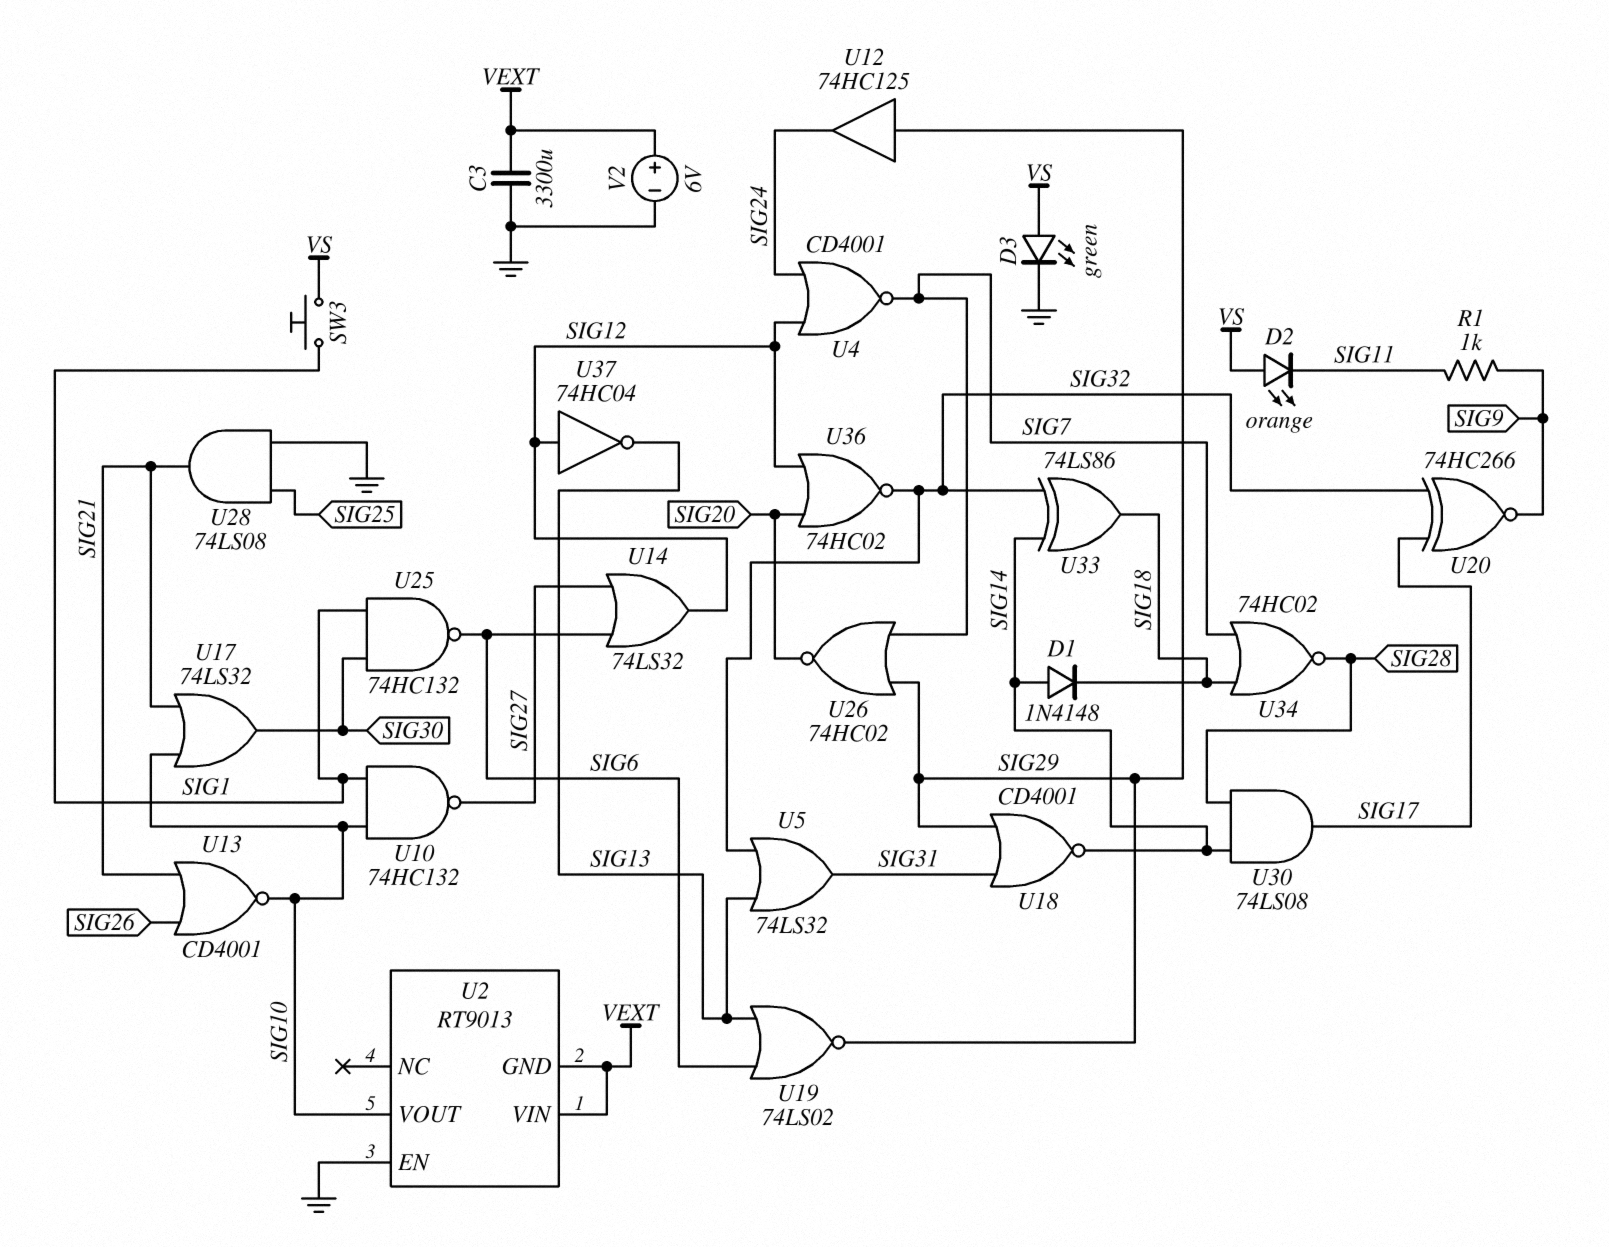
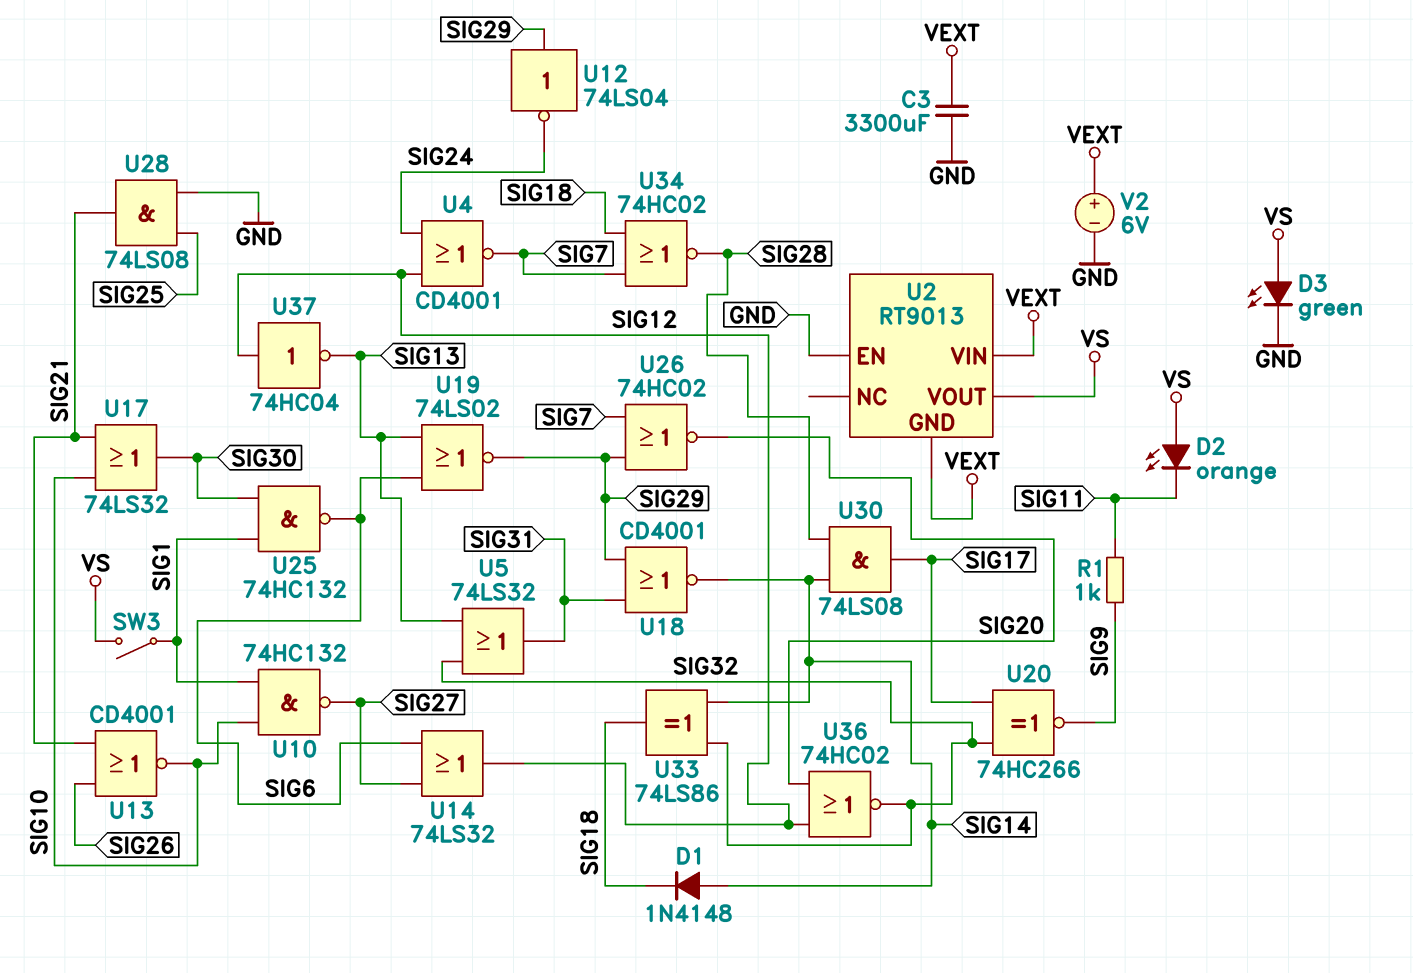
SW3: button (SIG1, VS) -> switch (SIG1, VS)
U2 pin VOUT: SIG10 -> VS
U12: buffer 74HC125 (in SIG29, out SIG24) -> NOT 74LS04 (in SIG29, out SIG24)

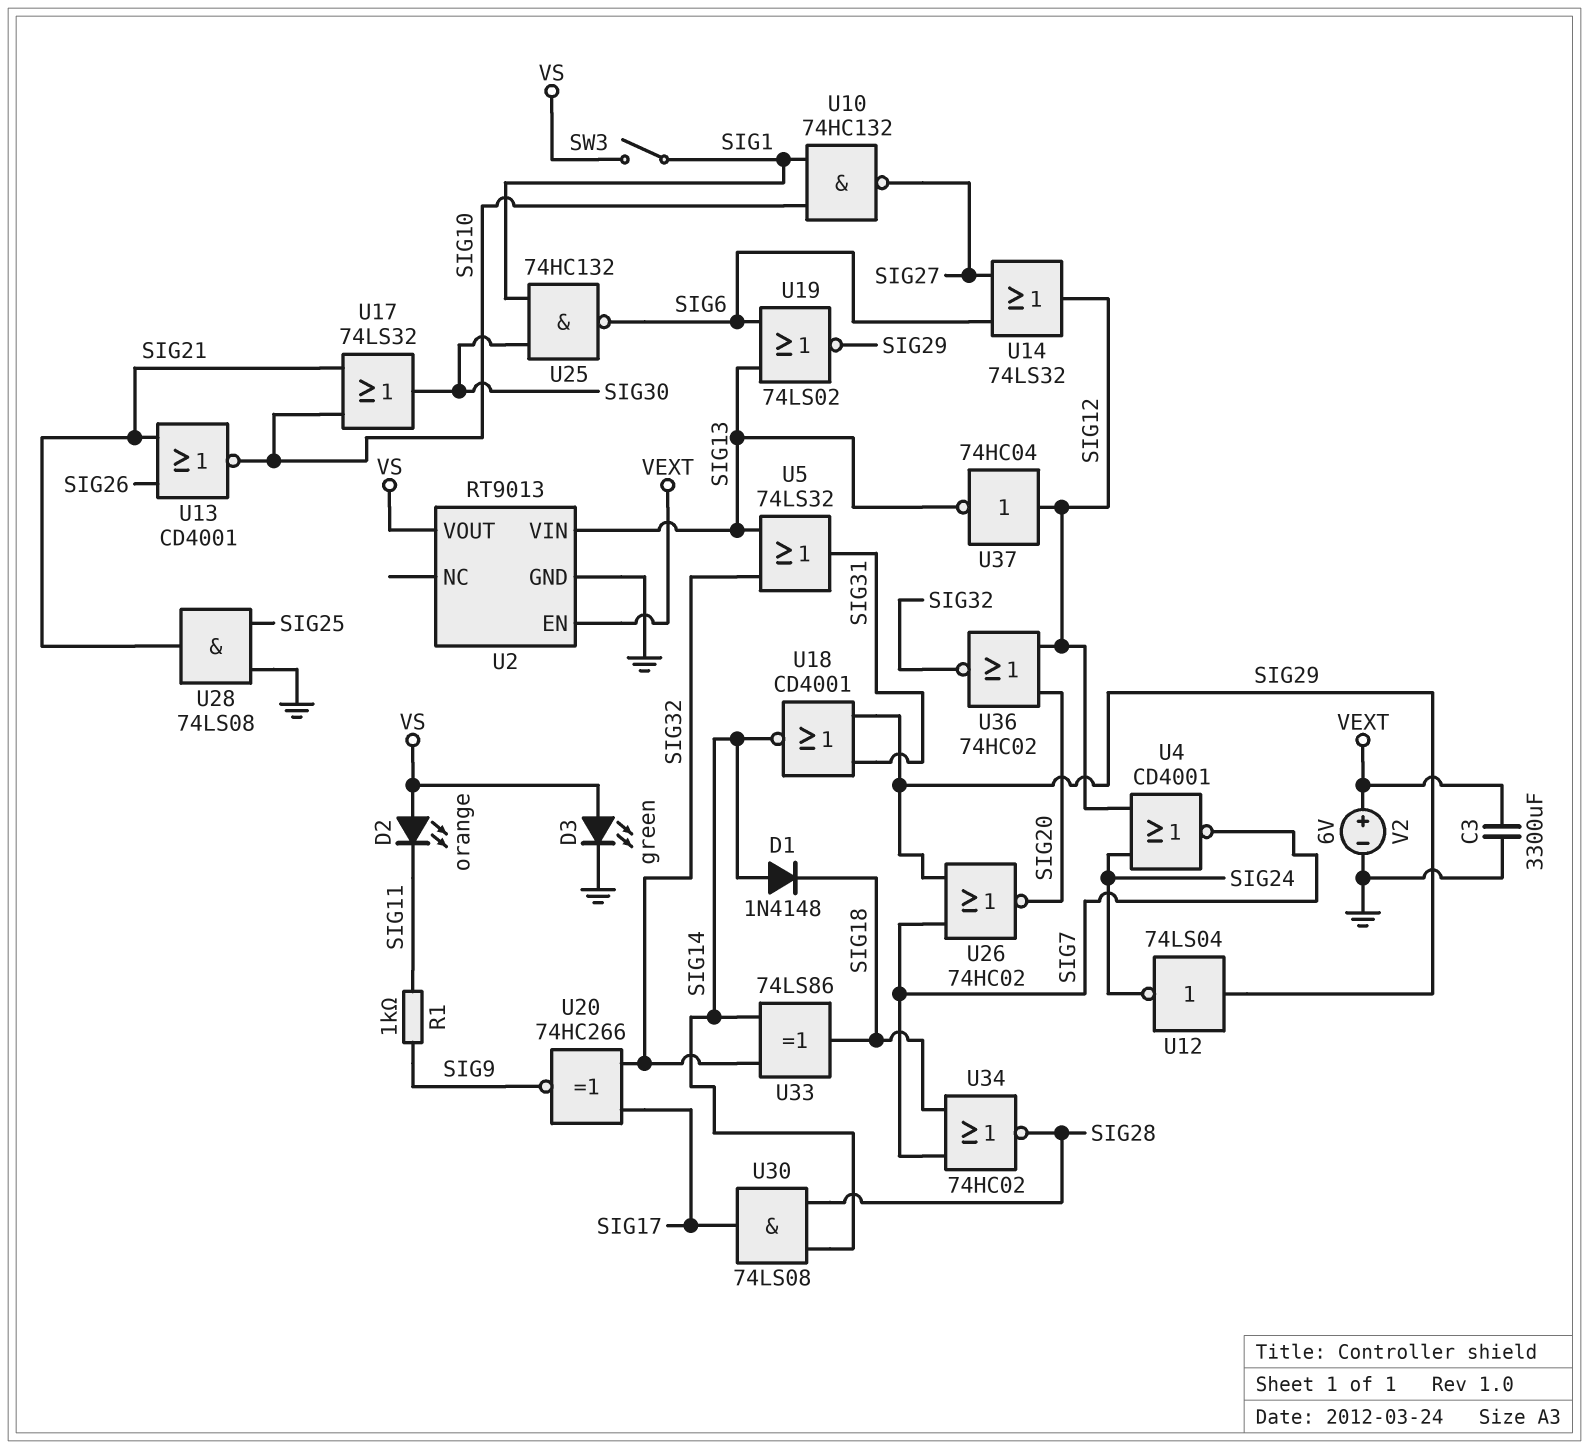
U2 pin EN: GND -> VEXT
U2 pin GND: VEXT -> GND
U2 pin VIN: VEXT -> SIG13

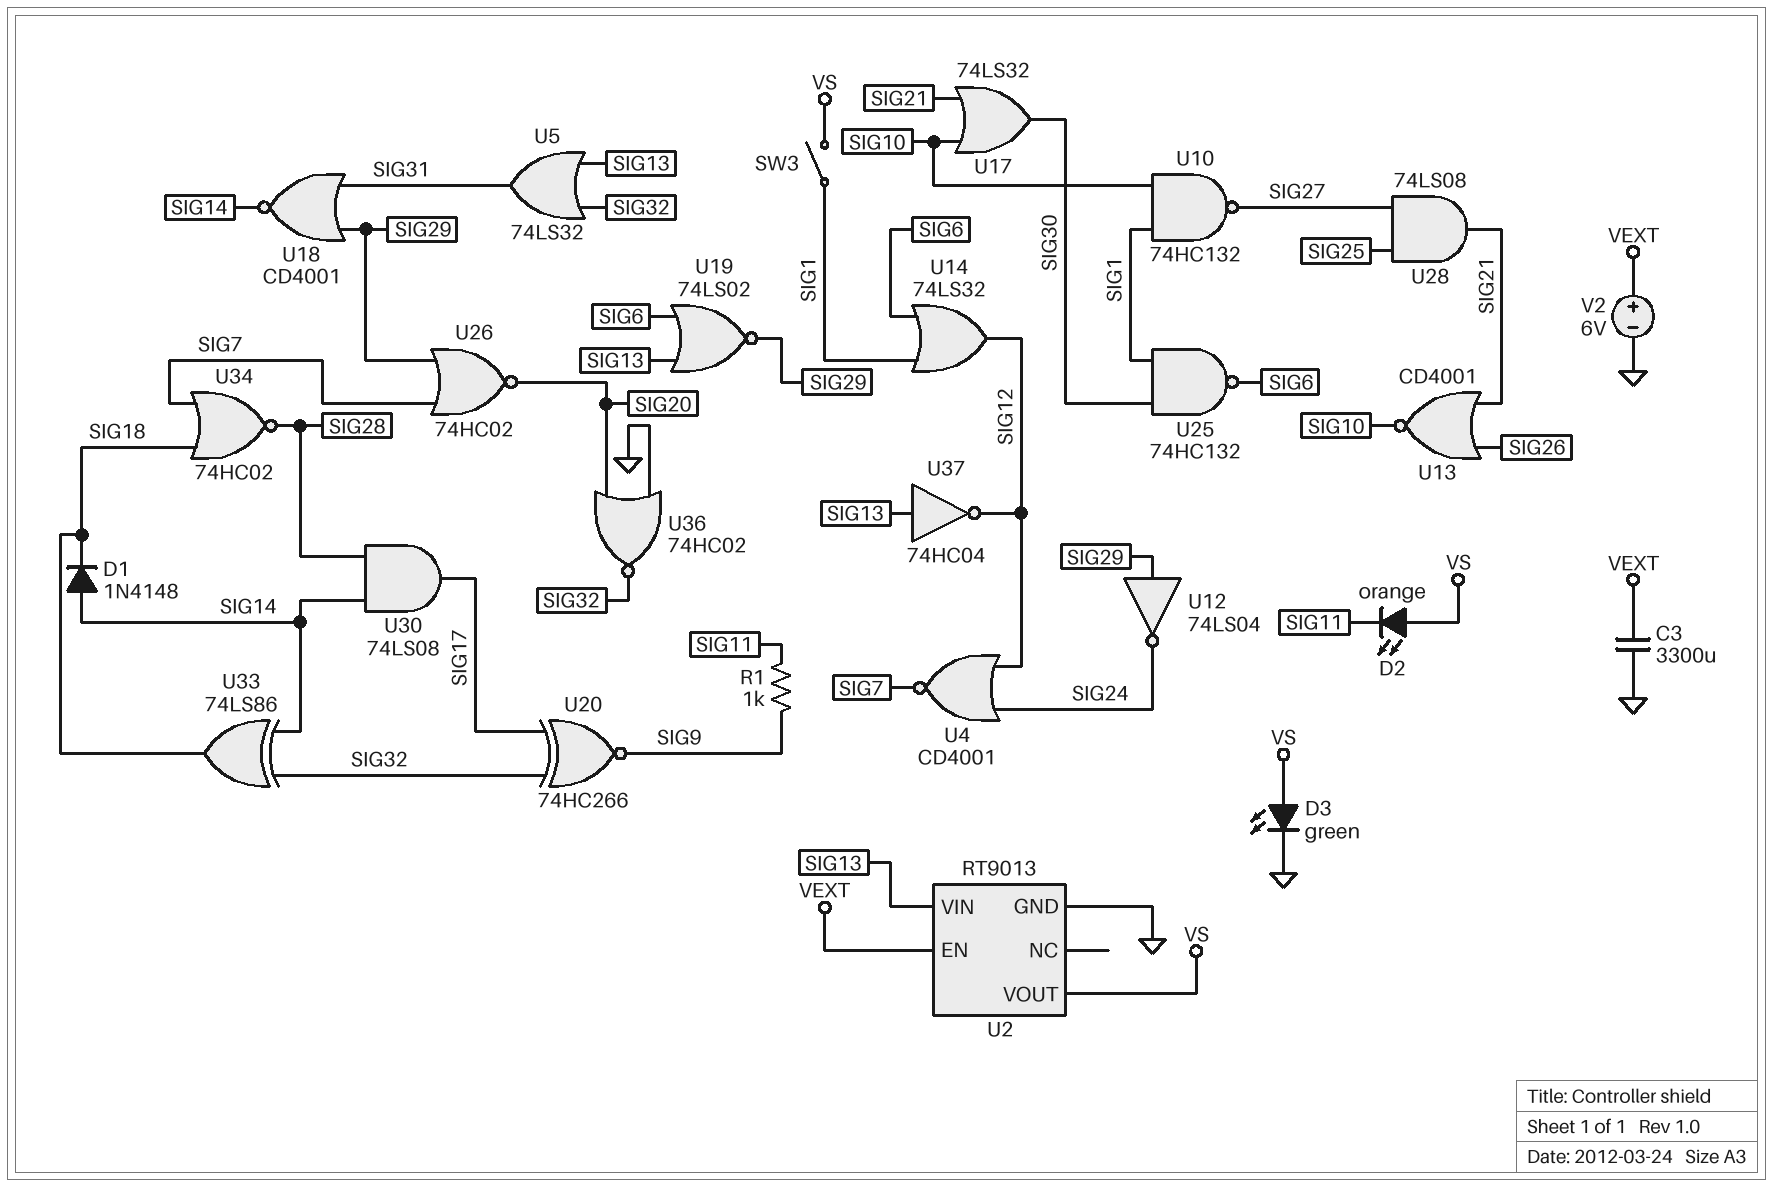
U14: OR 74LS32 (in SIG6, in SIG27, out SIG12) -> OR 74LS32 (in SIG1, in SIG6, out SIG12)
U28: AND 74LS08 (in GND, in SIG25, out SIG21) -> AND 74LS08 (in SIG25, in SIG27, out SIG21)
U36: NOR 74HC02 (in SIG12, in SIG20, out SIG32) -> NOR 74HC02 (in GND, in SIG20, out SIG32)
U37: NOT 74HC04 (in SIG12, out SIG13) -> NOT 74HC04 (in SIG13, out SIG12)

